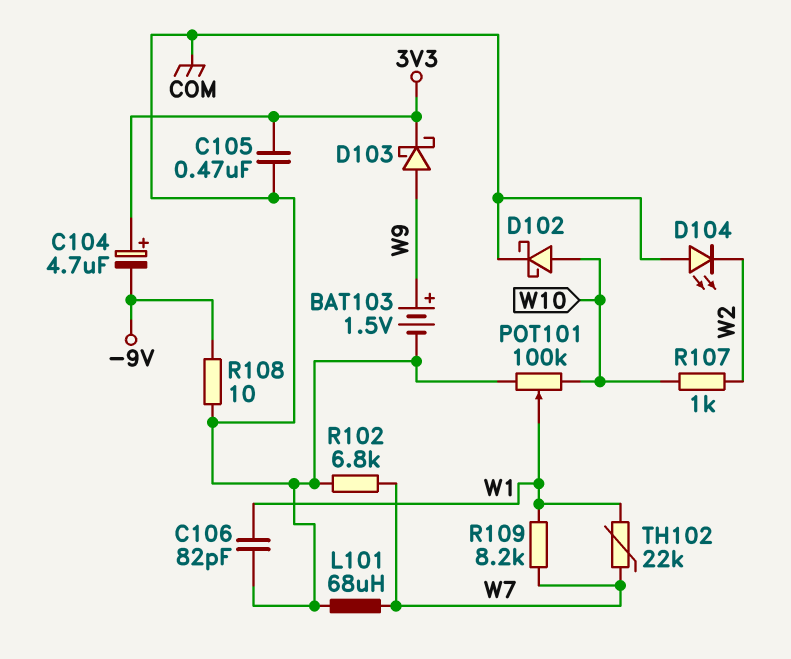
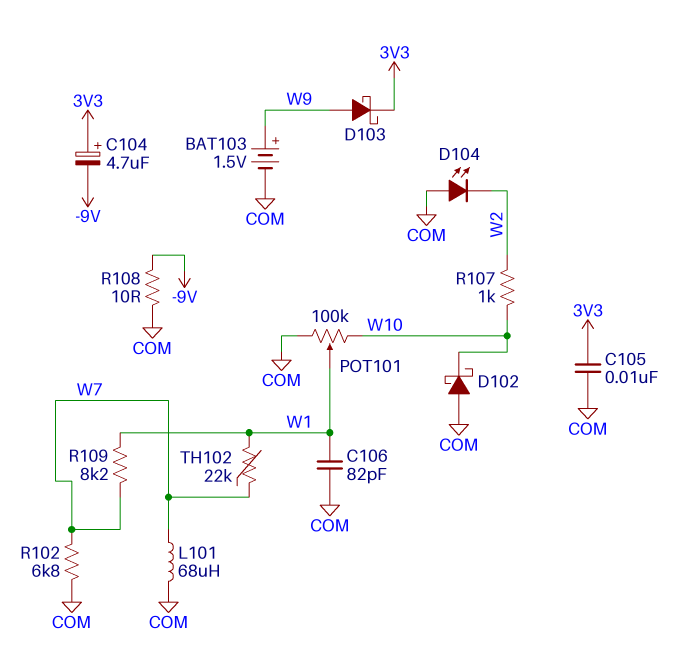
C105: 470nF (3V3, COM) -> 10nF (3V3, COM)
D102: schottky (A W10, K COM) -> schottky (A COM, K W10)

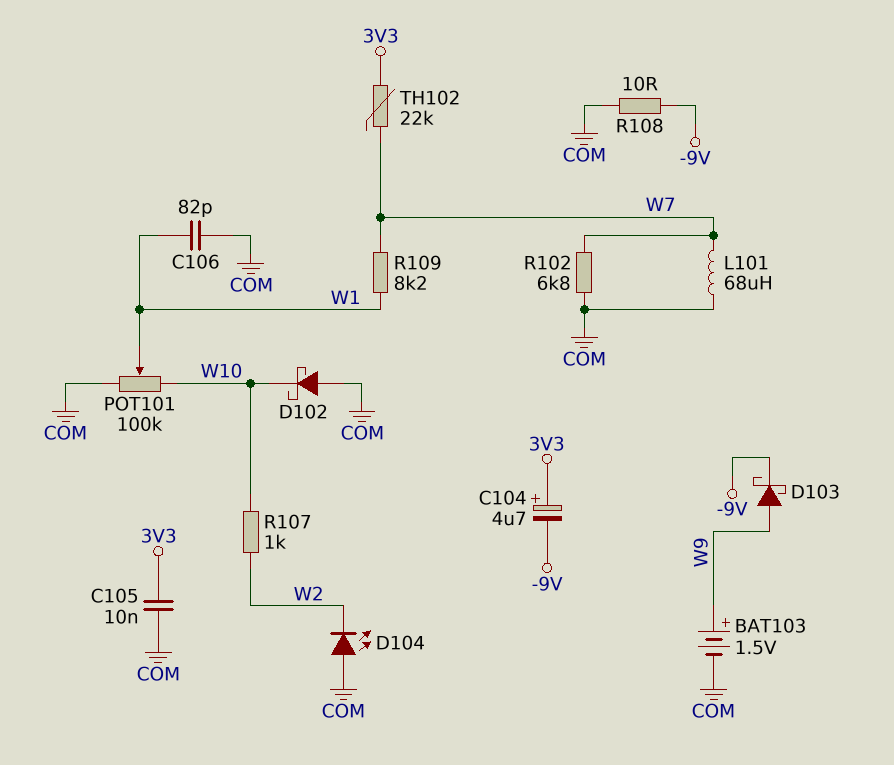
D103: schottky (A W9, K 3V3) -> schottky (A W9, K -9V)
TH102: 22k (W1, W7) -> 22k (3V3, W7)

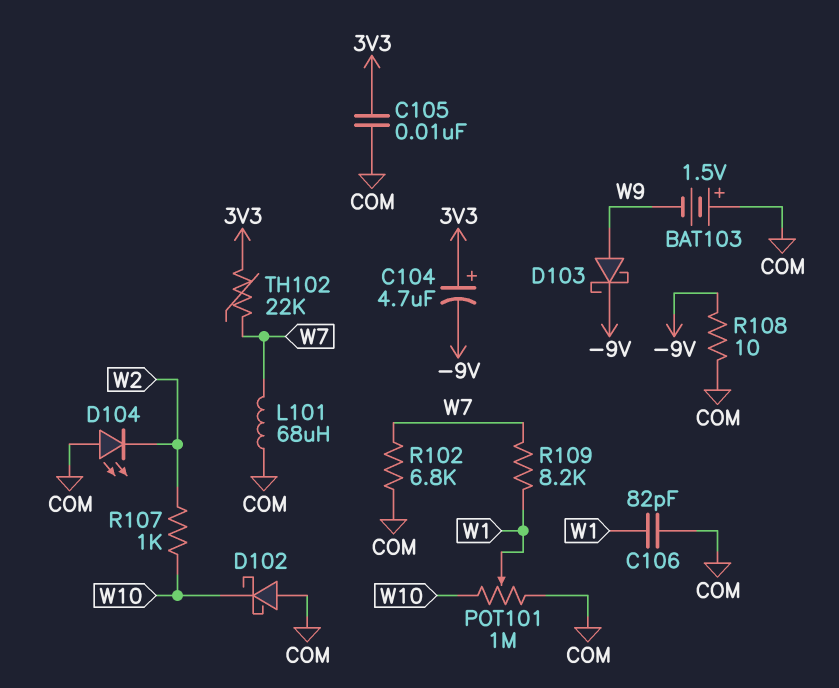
BAT103: 1.5V (plus W9, minus COM) -> 1.5V (plus COM, minus W9)
POT101: 100k (COM, W10, wiper W1) -> 1M (COM, W10, wiper W1)

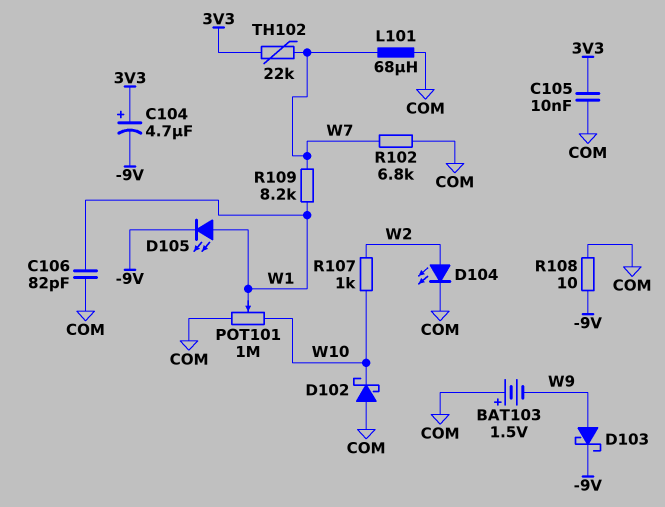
D104: LED (A COM, K W2) -> LED (A W2, K COM)
D105: none -> LED (A W1, K -9V)

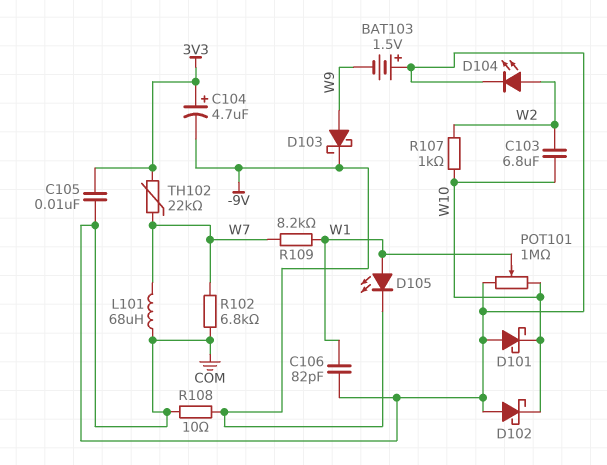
C103: none -> 6.8uF (W2, W10)
D101: none -> schottky (A COM, K W10)

